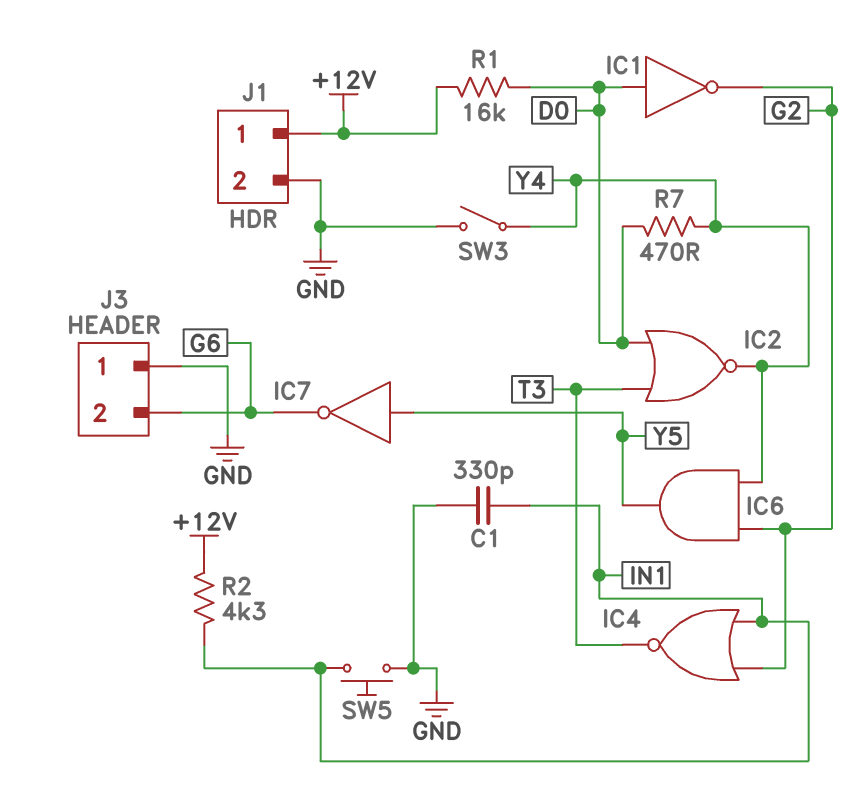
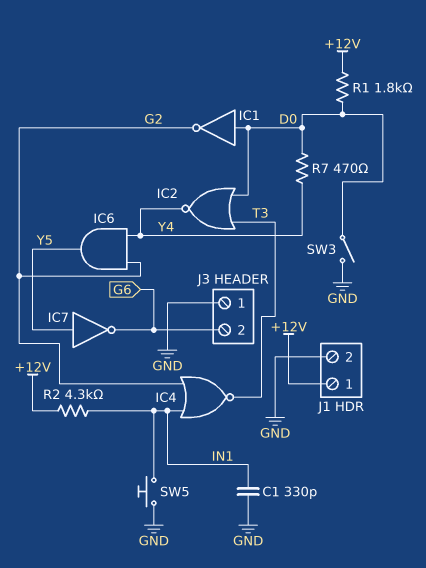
R1: 16k (+12V, D0) -> 1.8k (+12V, D0)
SW3: switch (GND, Y4) -> switch (D0, GND)

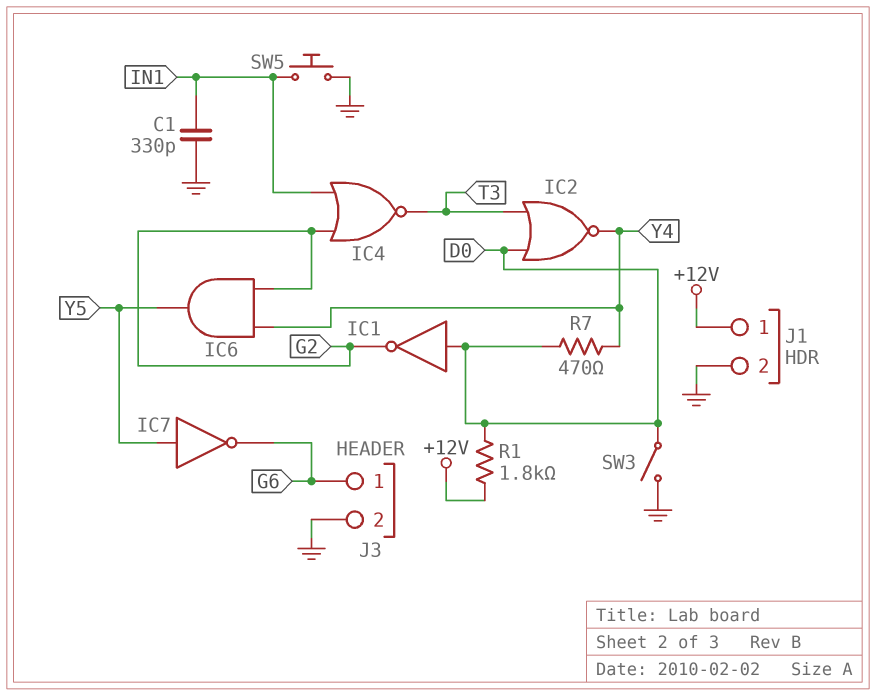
J3 pin 1: GND -> G6
J3 pin 2: G6 -> GND
R2: 4.3k (+12V, IN1) -> none

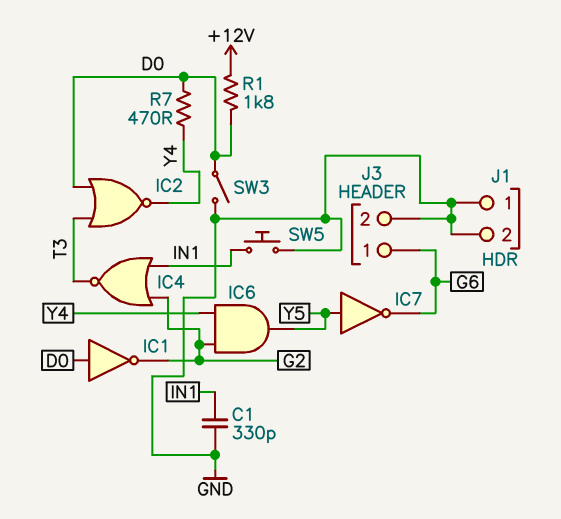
J1 pin 1: +12V -> GND

